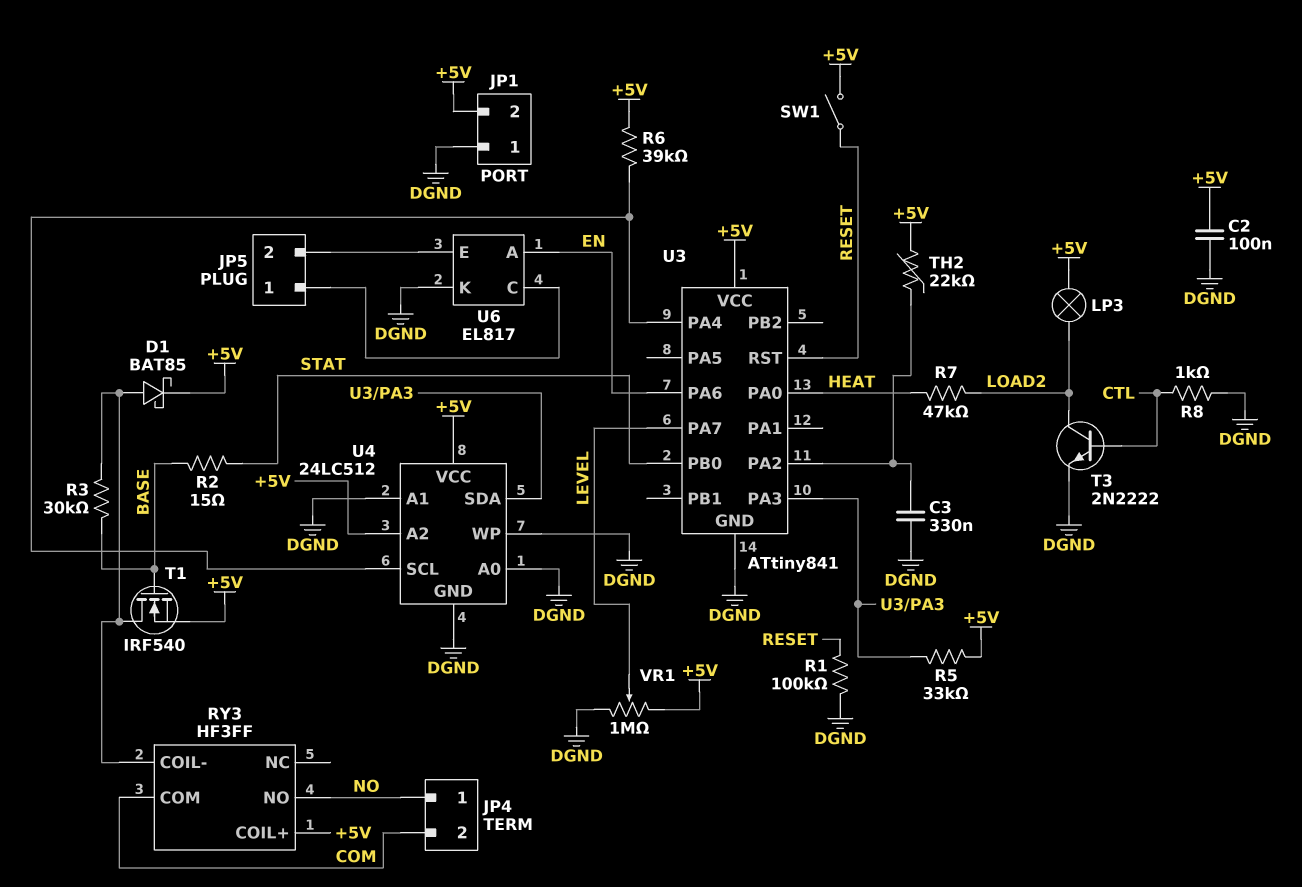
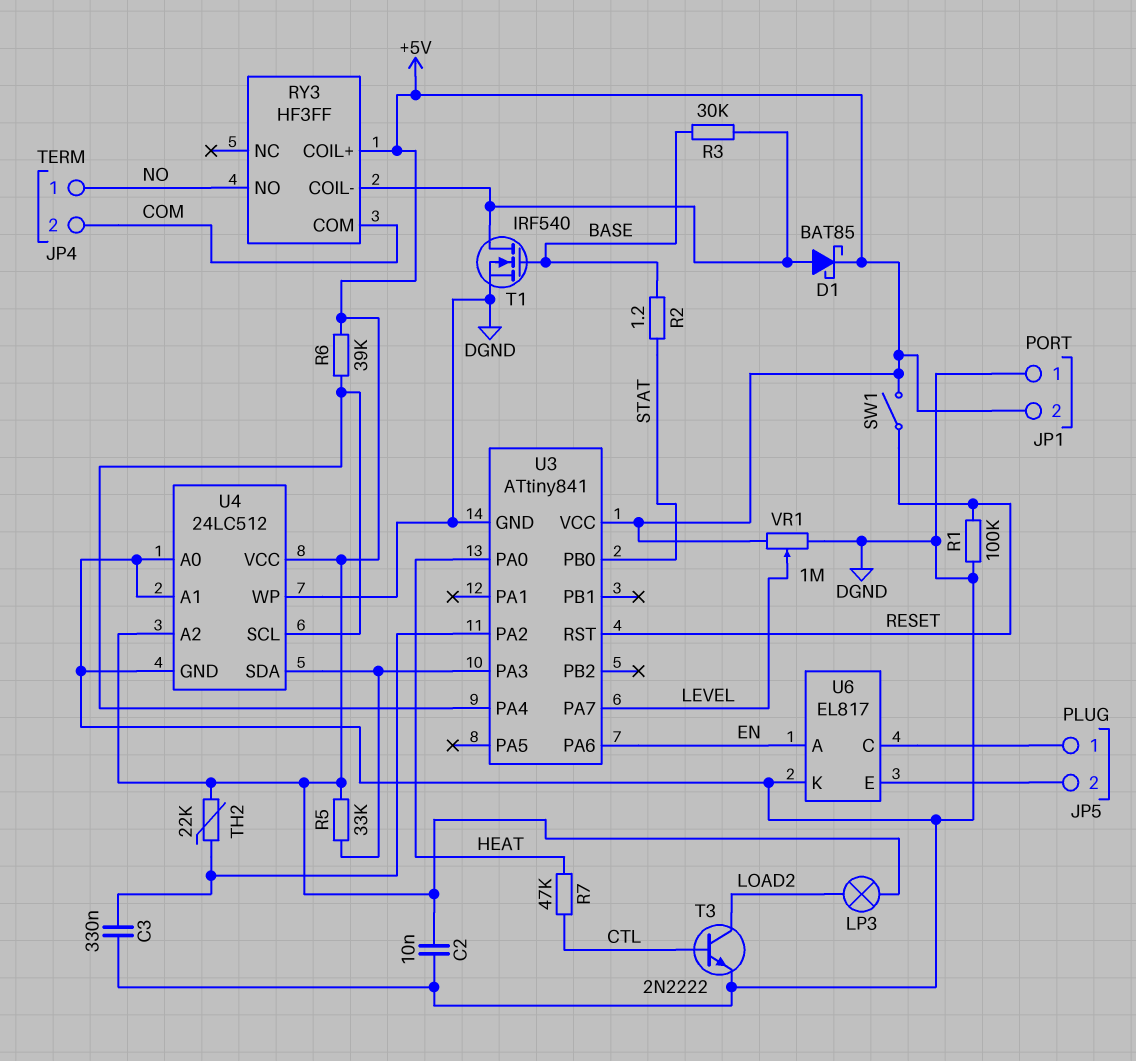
C2: 100nF (+5V, DGND) -> 10nF (+5V, DGND)
R2: 15 (BASE, STAT) -> 1.2 (BASE, STAT)
R7: 47k (HEAT, LOAD2) -> 47k (CTL, HEAT)
R8: 1k (CTL, DGND) -> none
T1: NMOS IRF540 (G BASE, D RY3/COIL-, S +5V) -> NMOS IRF540 (G BASE, D RY3/COIL-, S DGND)

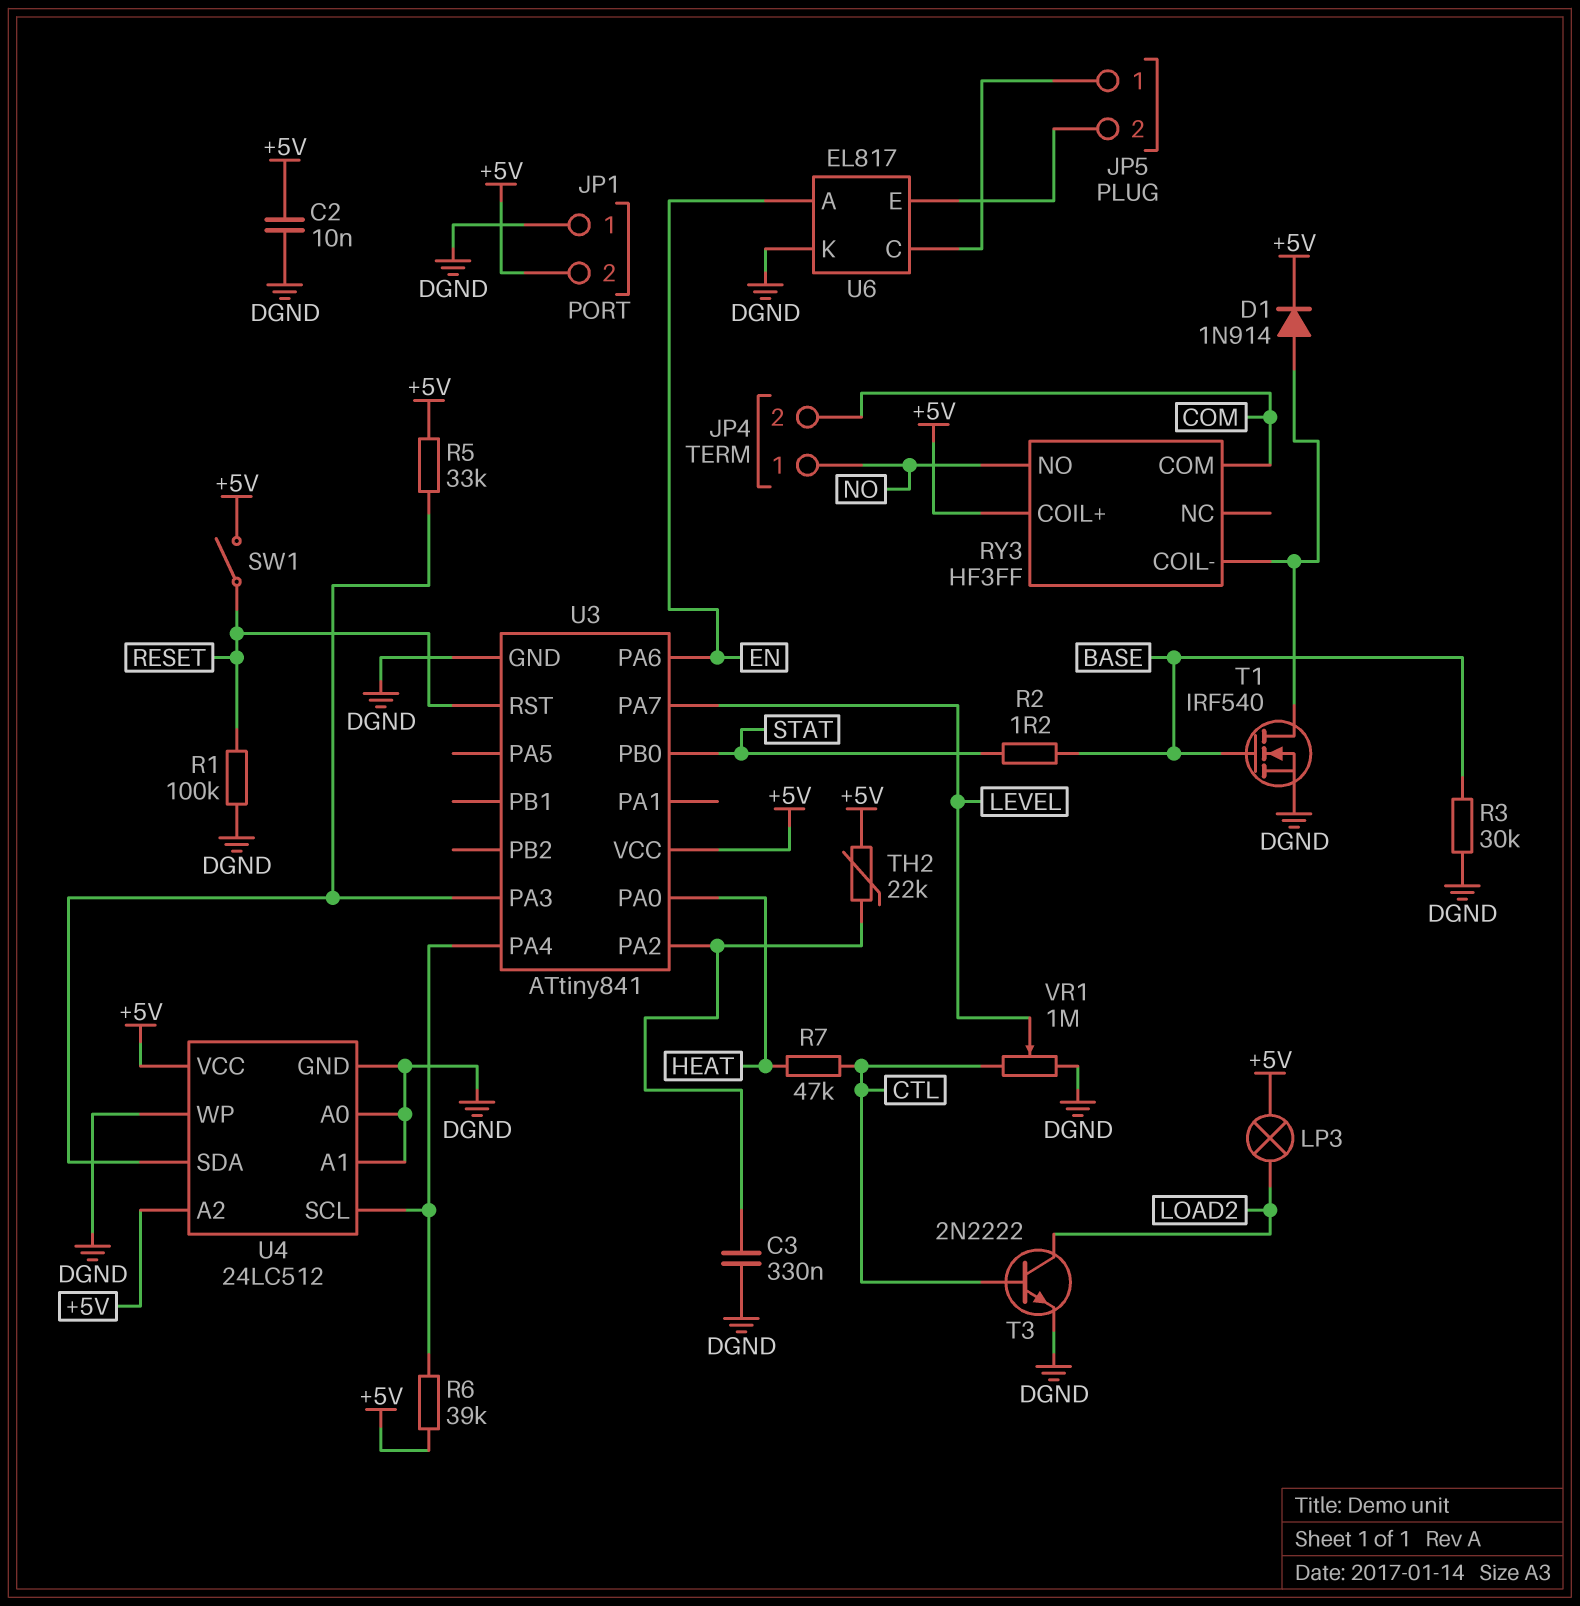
D1: schottky BAT85 (A RY3/COIL-, K +5V) -> diode 1N914 (A RY3/COIL-, K +5V)
R3: 30k (BASE, RY3/COIL-) -> 30k (BASE, DGND)
VR1: 1M (+5V, DGND, wiper LEVEL) -> 1M (CTL, DGND, wiper LEVEL)

